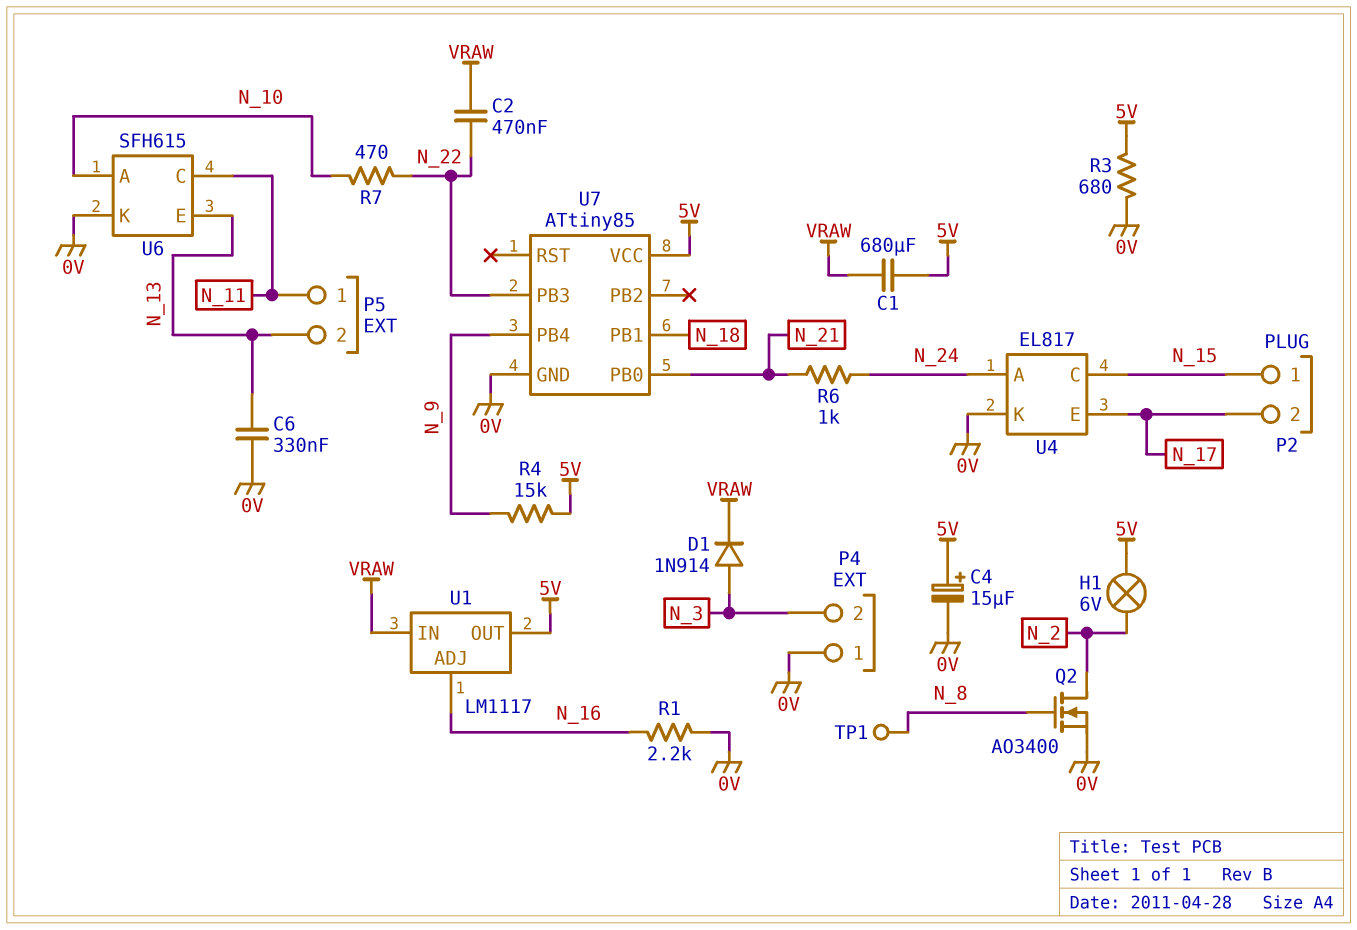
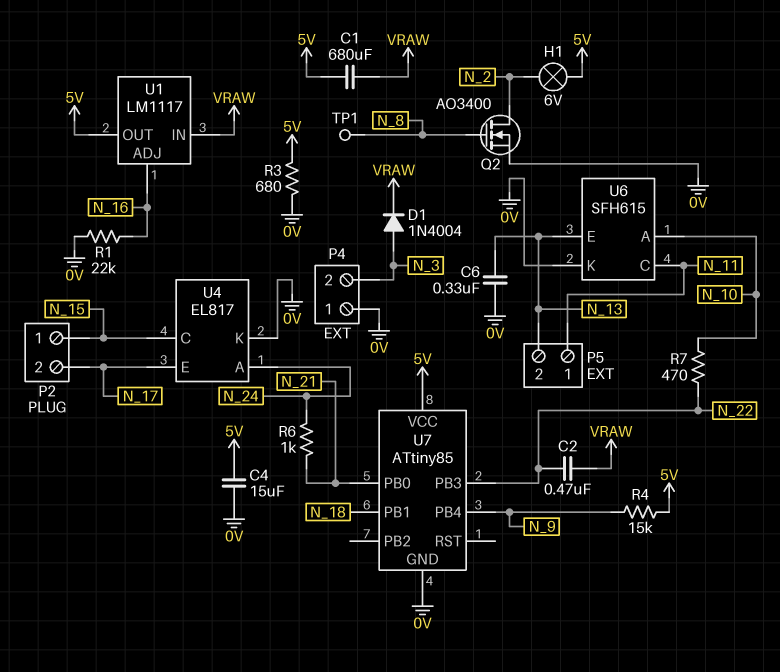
C4: 15uF (plus 5V, minus 0V) -> 15uF (0V, 5V)
D1: diode 1N914 (A N_3, K VRAW) -> diode 1N4004 (A N_3, K VRAW)
R1: 2.2k (0V, N_16) -> 22k (0V, N_16)

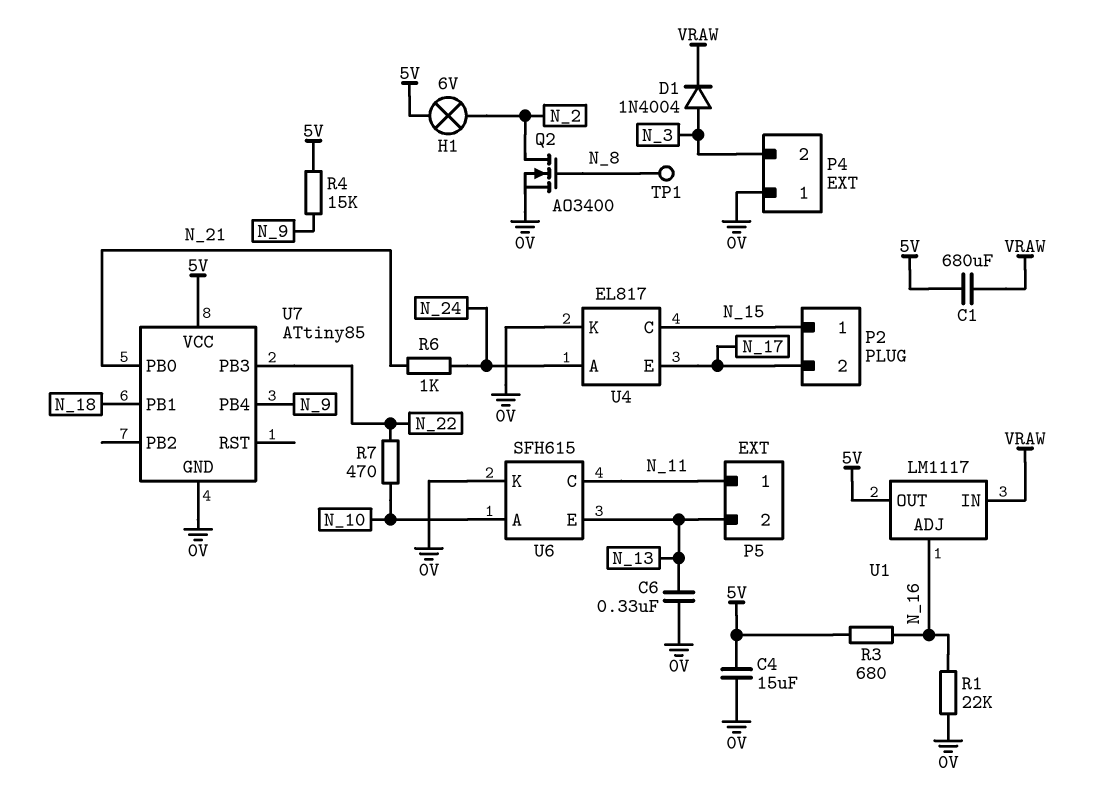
C2: 470nF (N_22, VRAW) -> none
R3: 680 (0V, 5V) -> 680 (5V, N_16)

